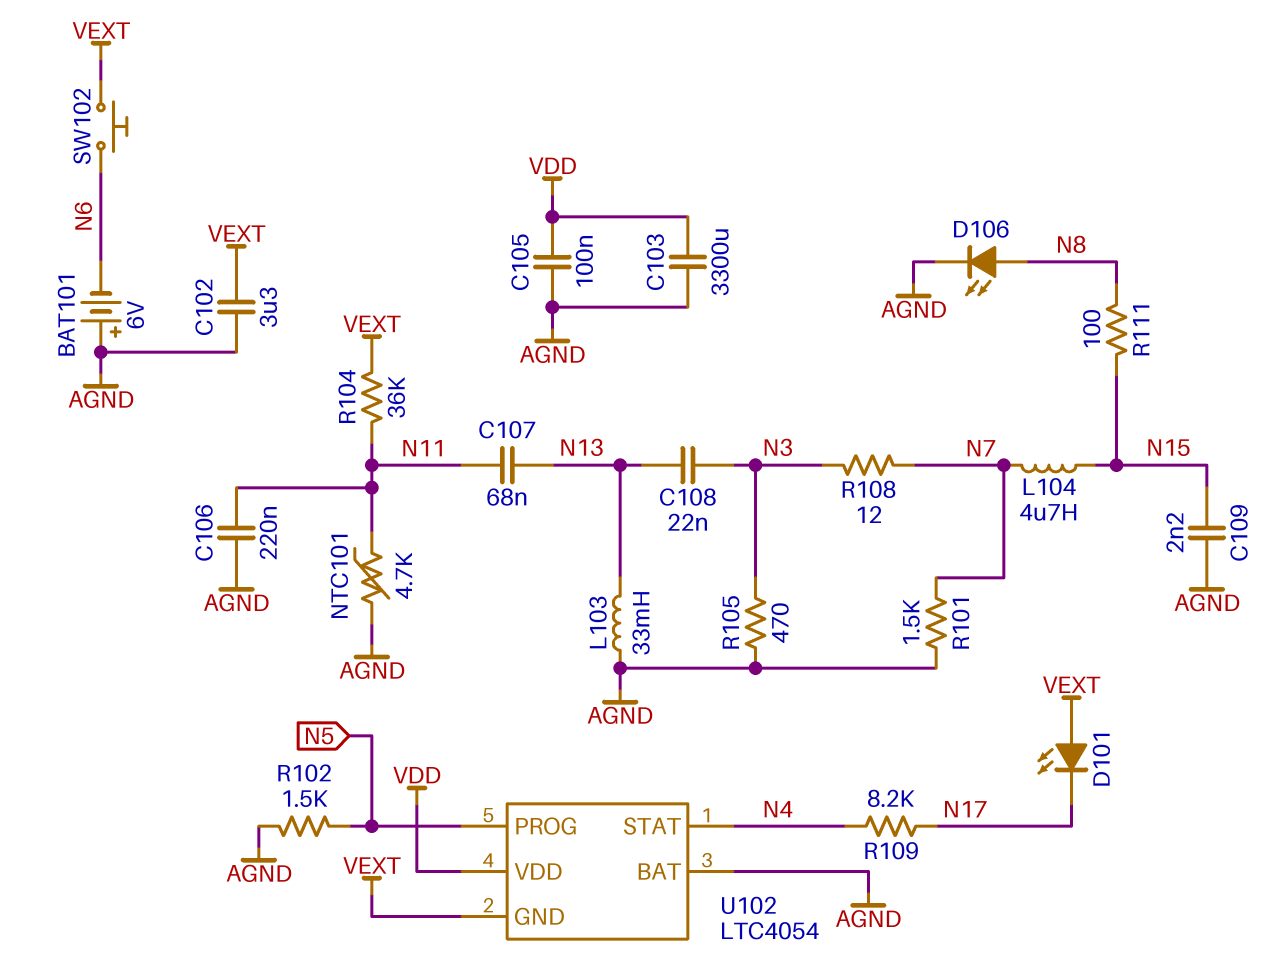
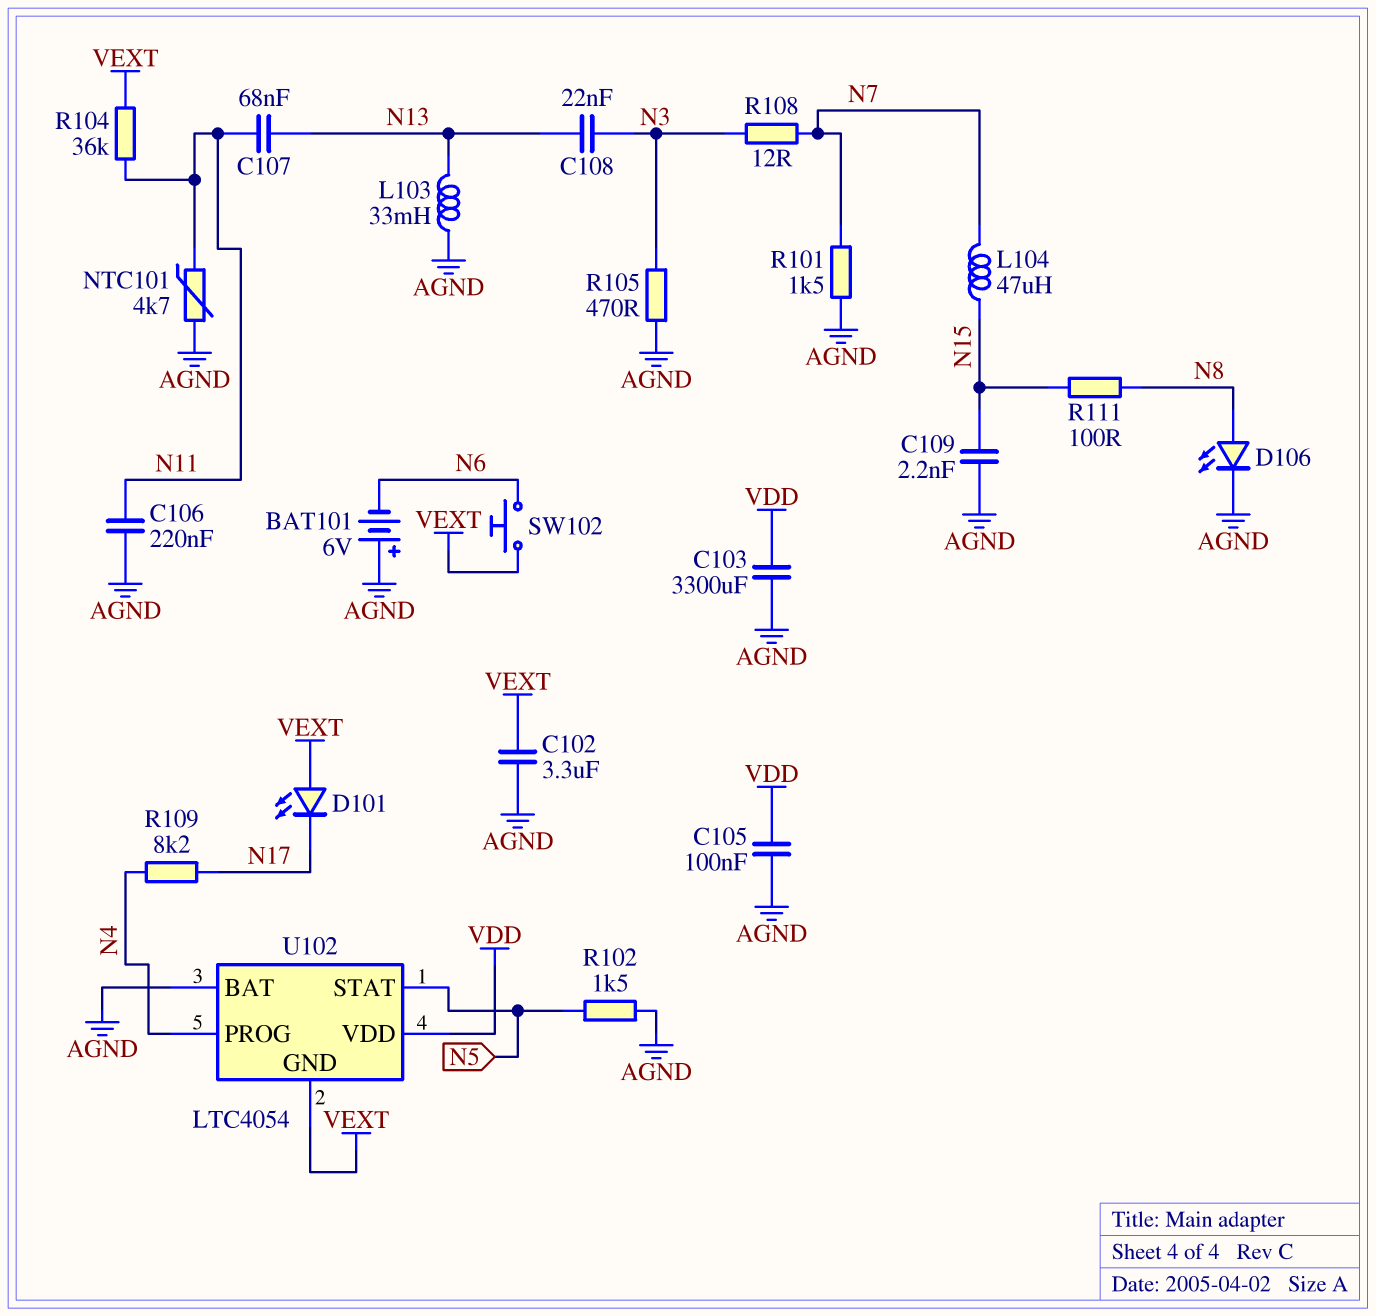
L104: 4.7uH (N7, N15) -> 47uH (N7, N15)
U102 pin PROG: N5 -> N4
U102 pin STAT: N4 -> N5

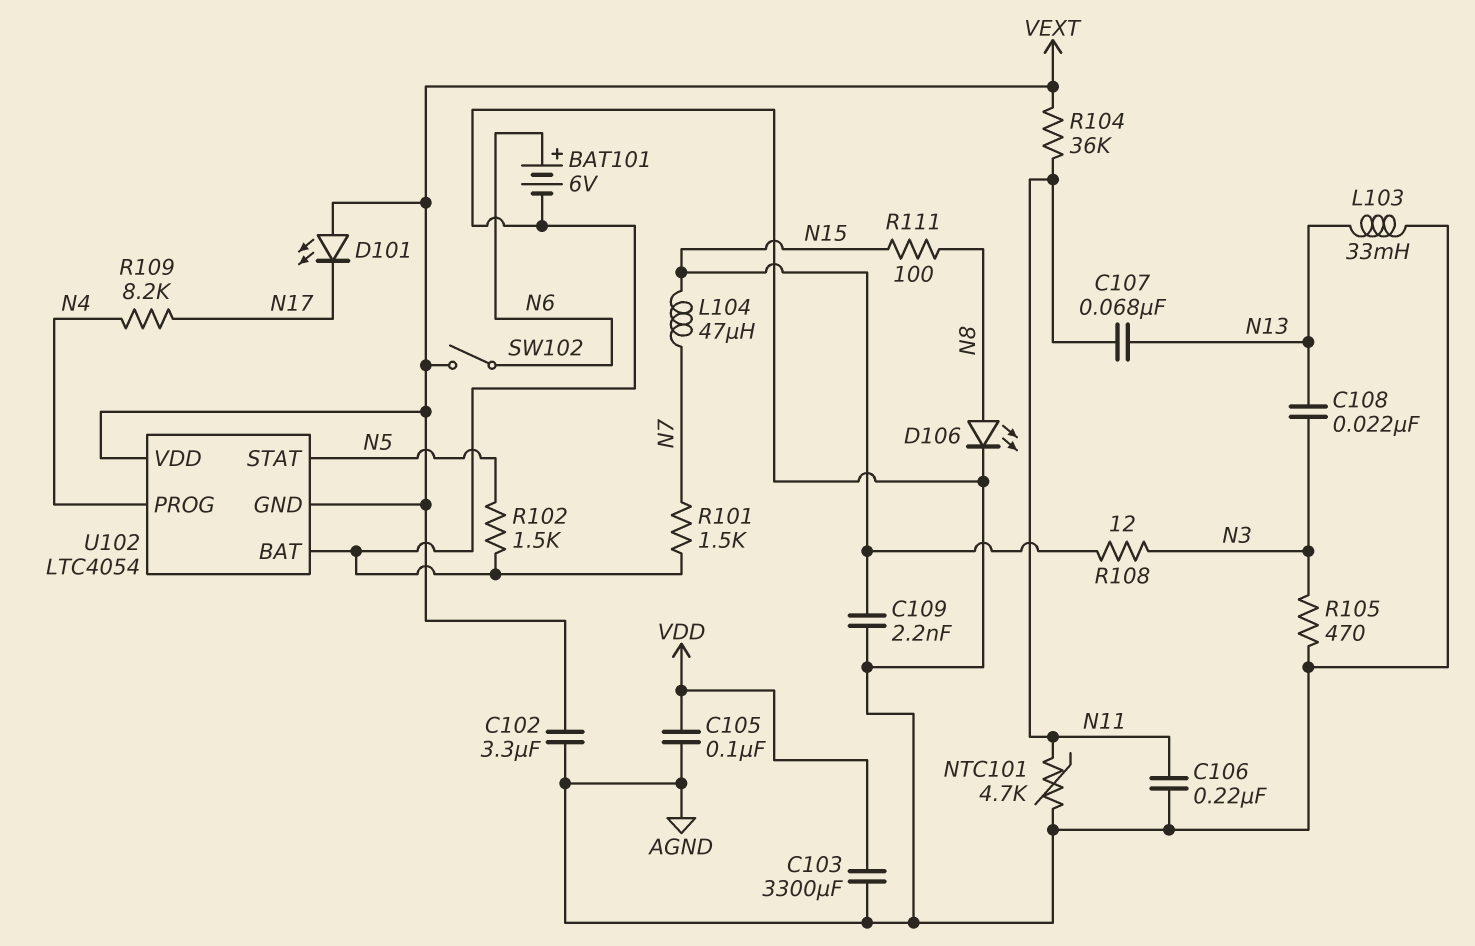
BAT101: 6V (plus AGND, minus N6) -> 6V (plus N6, minus AGND)
R108: 12 (N3, N7) -> 12 (N3, N15)
SW102: button (N6, VEXT) -> switch (N6, VEXT)
U102 pin VDD: VDD -> VEXT

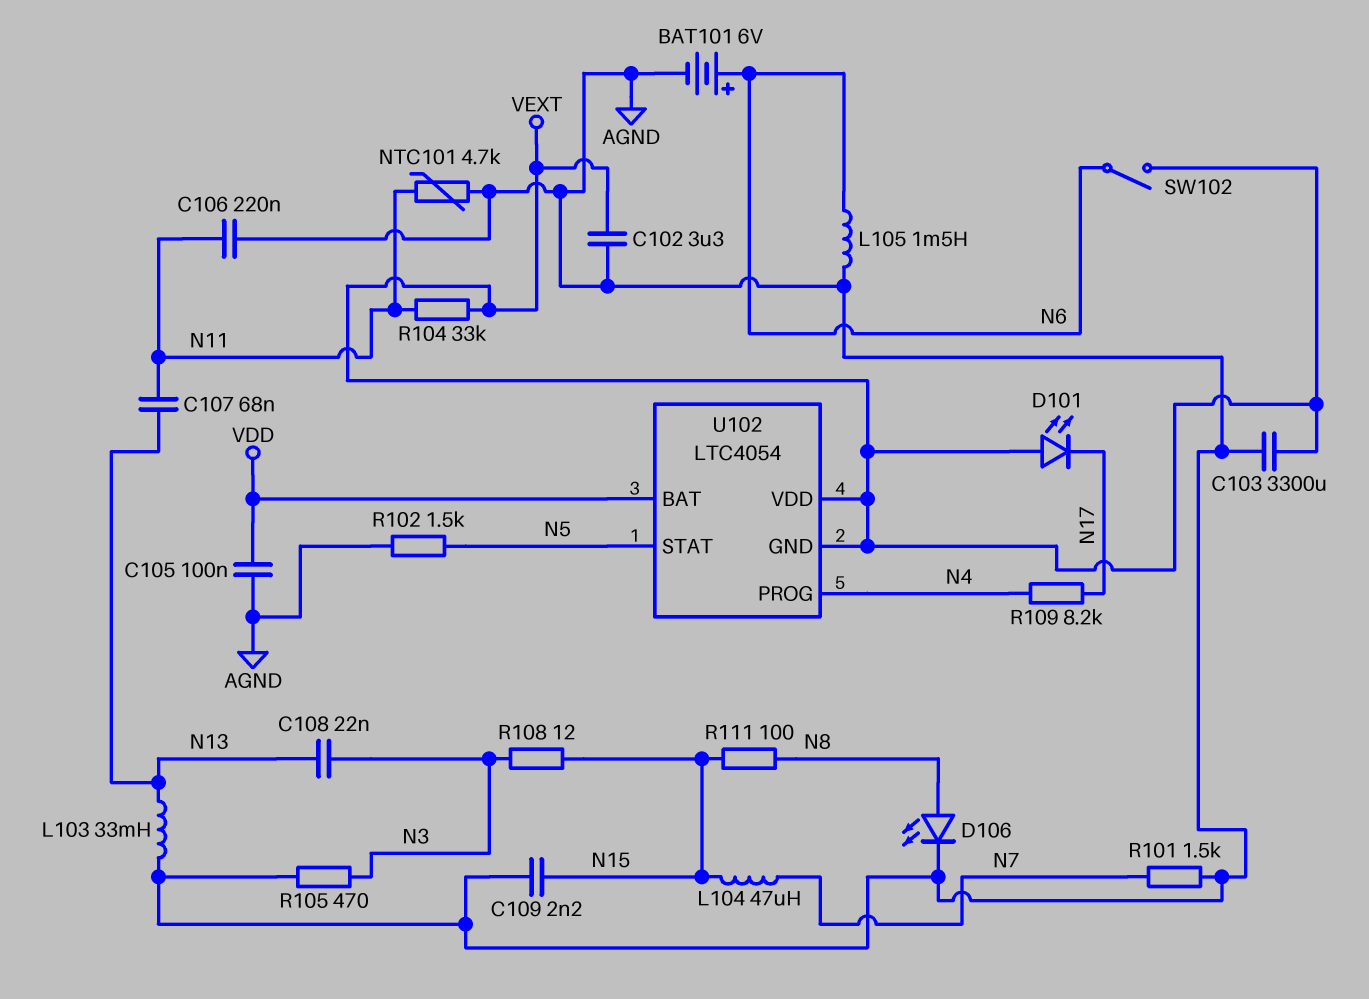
C103: 3300uF (AGND, VDD) -> 3300uF (AGND, VEXT)
L105: none -> 1.5mH (AGND, N6)
R104: 36k (N11, VEXT) -> 33k (N11, VEXT)
U102 pin BAT: AGND -> VDD

